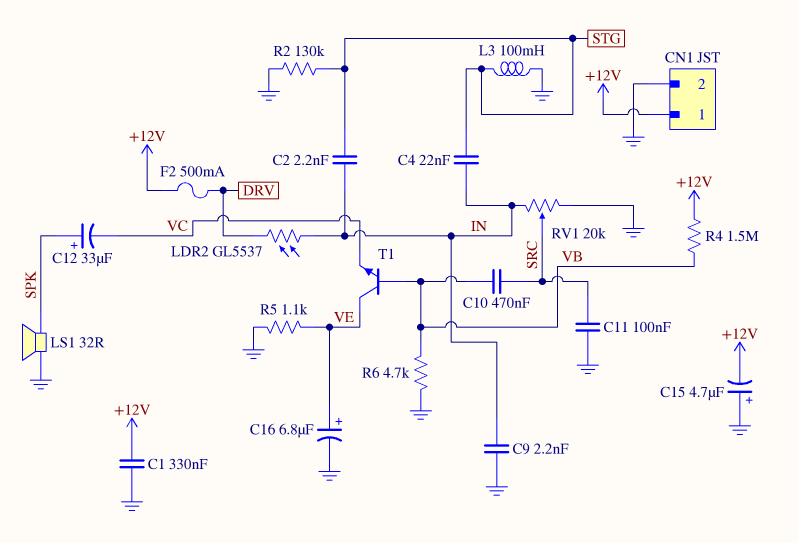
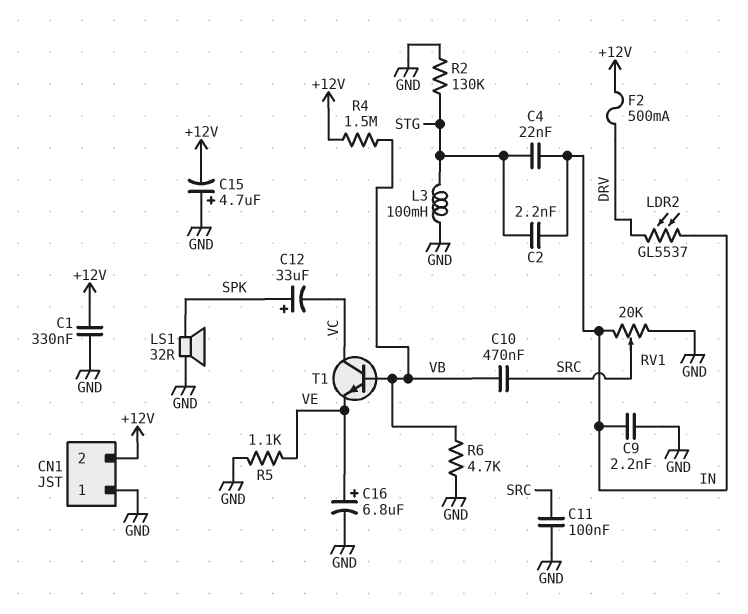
CN1 pin 1: +12V -> GND
CN1 pin 2: GND -> +12V
T1: NPN (B VB, C VE, E VC) -> NPN (B VB, C VC, E VE)

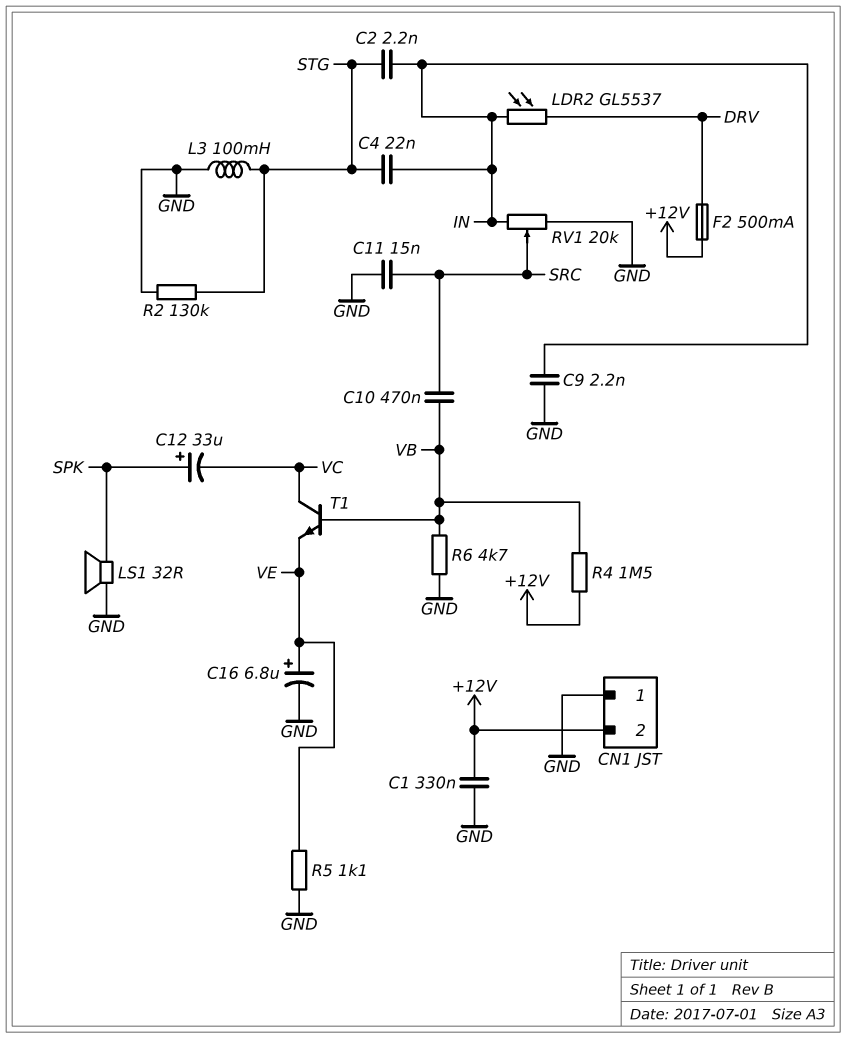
C11: 100nF (GND, SRC) -> 15nF (GND, SRC)
C15: 4.7uF (plus GND, minus +12V) -> none

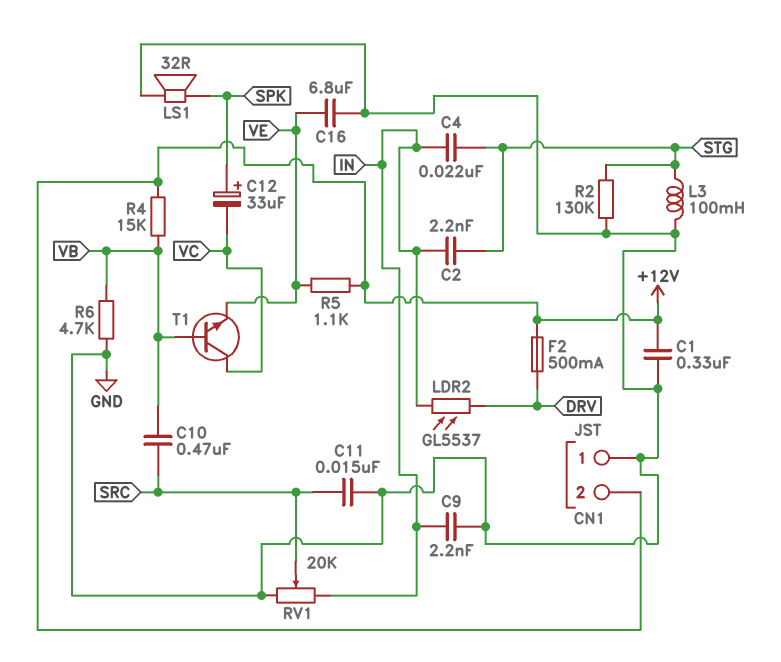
C16: 6.8uF (plus VE, minus GND) -> 6.8uF (GND, VE)
R4: 1.5M (+12V, VB) -> 15k (+12V, VB)
R5: 1.1k (GND, VE) -> 1.1k (+12V, VE)

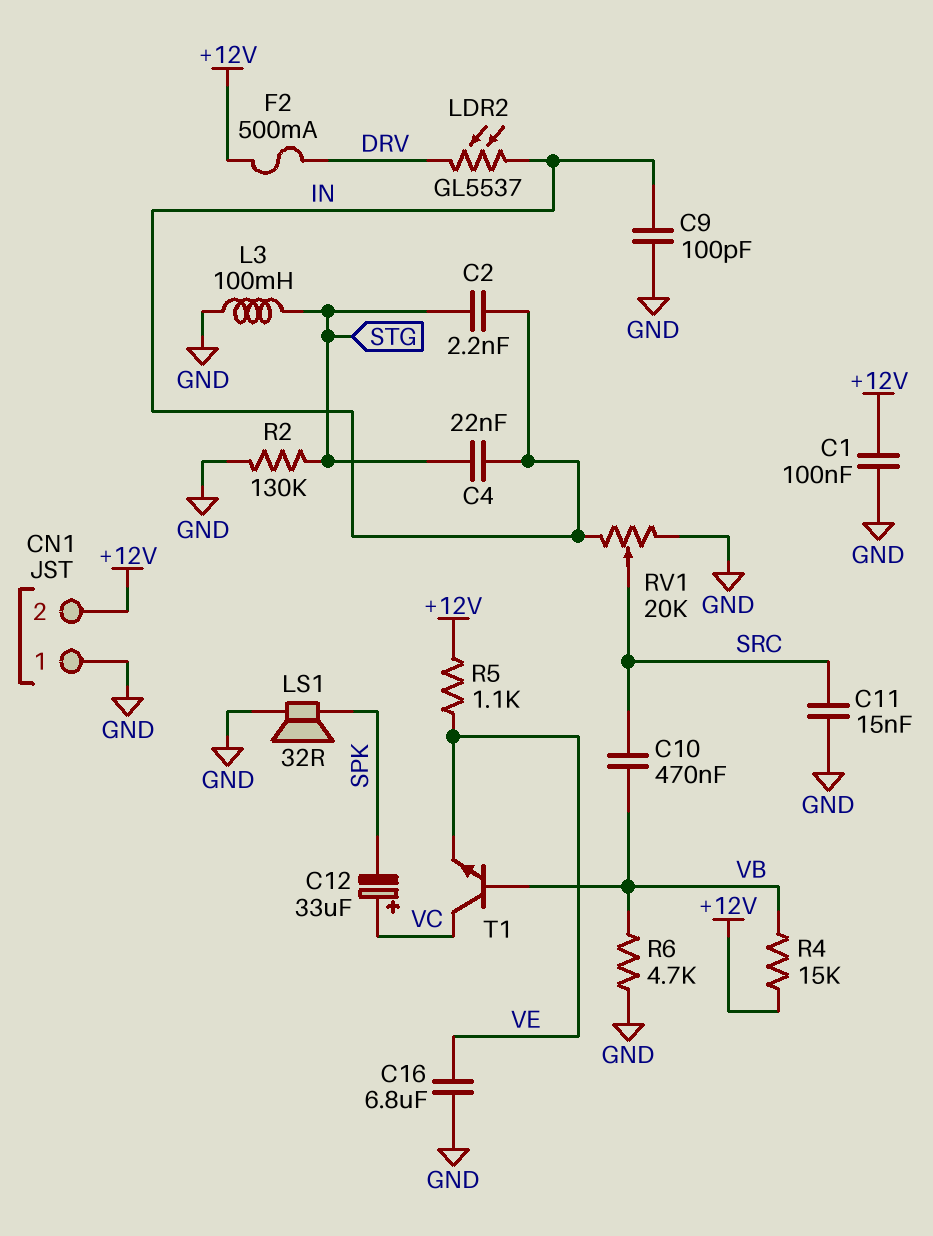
C1: 330nF (+12V, GND) -> 100nF (+12V, GND)
C9: 2.2nF (GND, IN) -> 100pF (GND, IN)
C12: 33uF (plus SPK, minus VC) -> 33uF (plus VC, minus SPK)

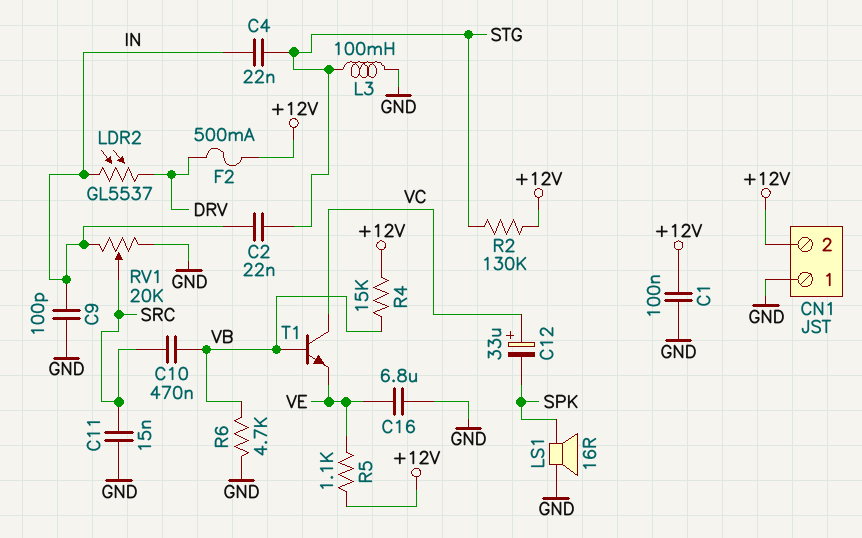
C2: 2.2nF (IN, STG) -> 22nF (IN, STG)
LS1: speaker 32R (GND, SPK) -> speaker 16R (GND, SPK)
R2: 130k (GND, STG) -> 130k (+12V, STG)

